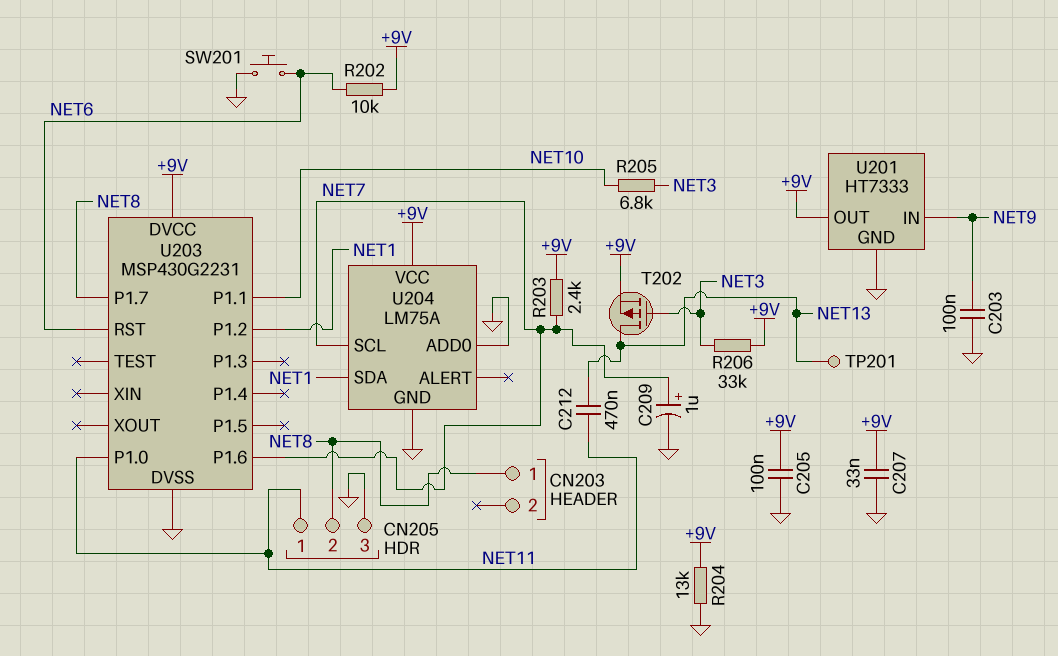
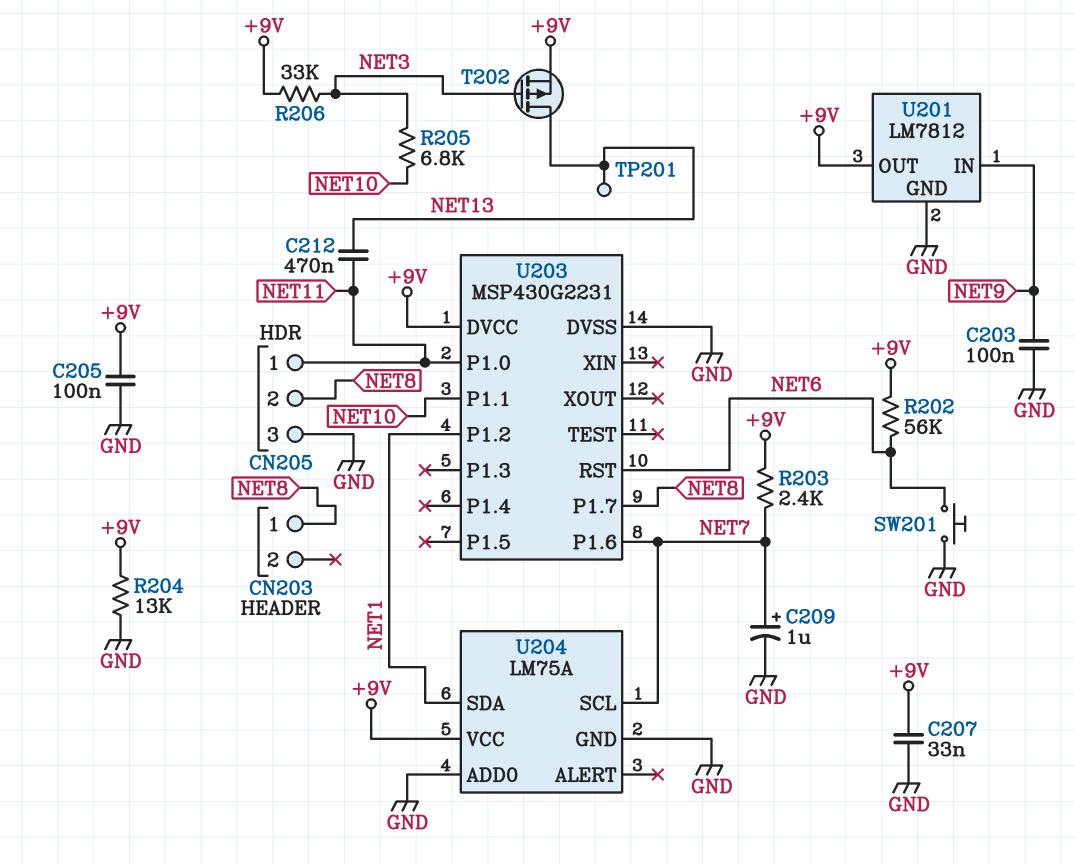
R202: 10k (+9V, NET6) -> 56k (+9V, NET6)
U201: HT7333 -> LM7812

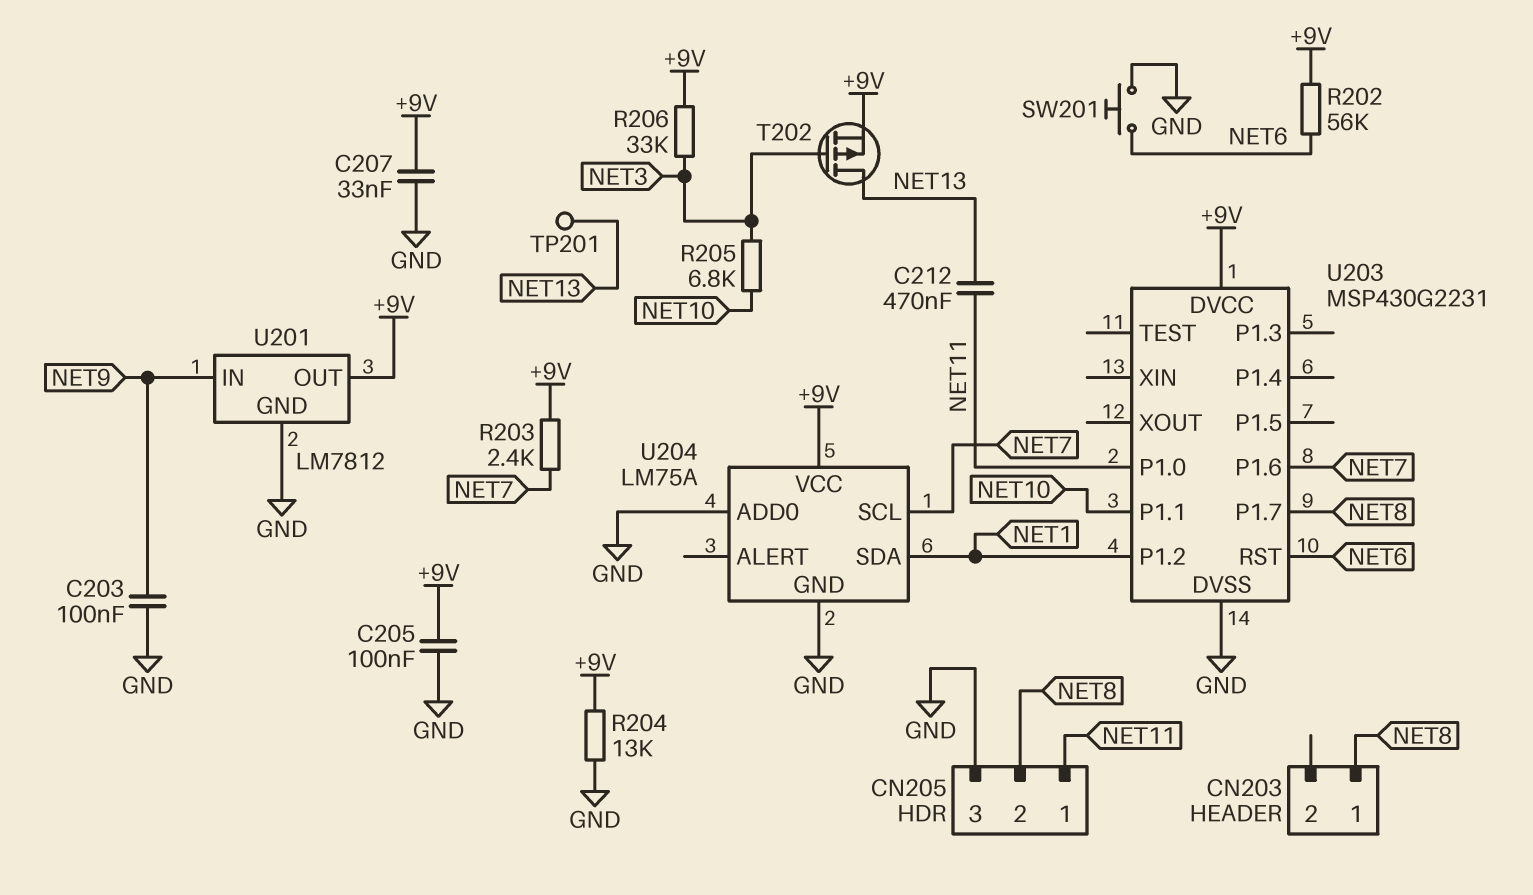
C209: 1uF (plus NET7, minus GND) -> none

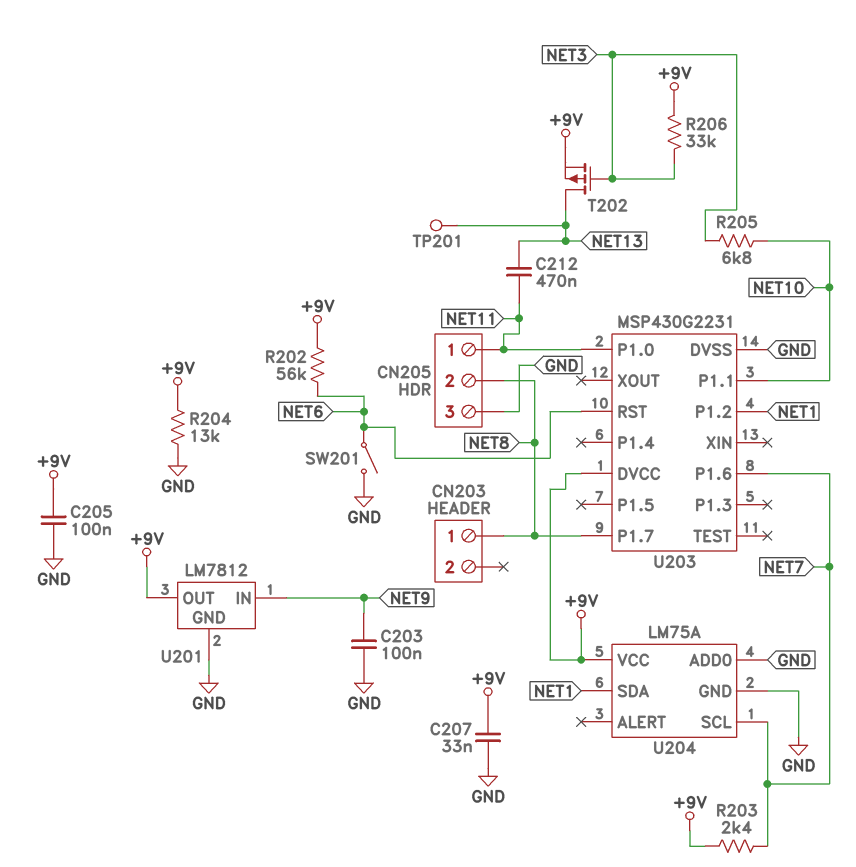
SW201: button (GND, NET6) -> switch (GND, NET6)

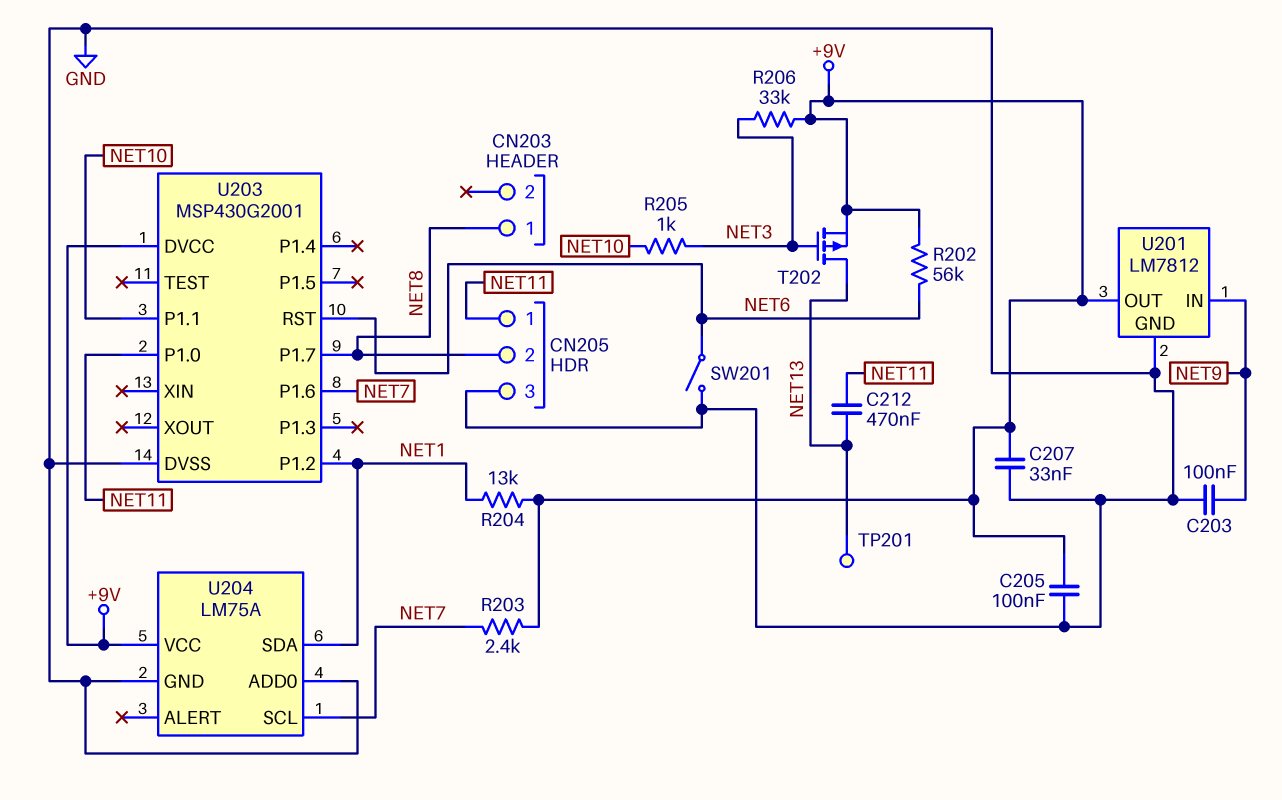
R204: 13k (+9V, GND) -> 13k (+9V, NET1)
R205: 6.8k (NET3, NET10) -> 1k (NET3, NET10)
U203: MSP430G2231 -> MSP430G2001

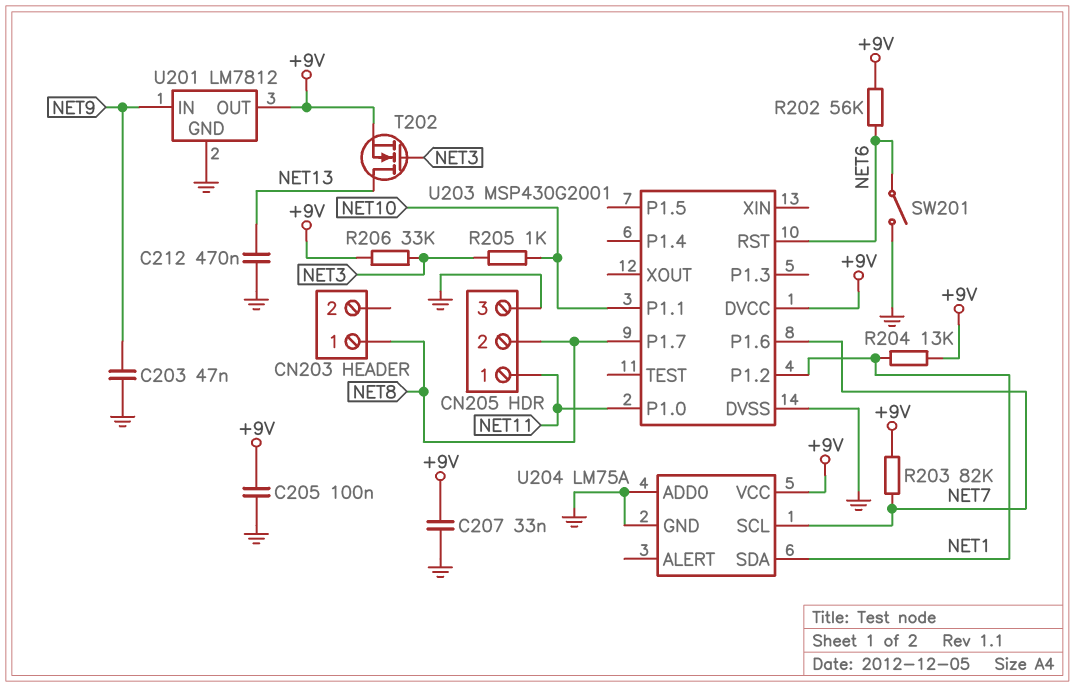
C203: 100nF (GND, NET9) -> 47nF (GND, NET9)
C212: 470nF (NET11, NET13) -> 470nF (GND, NET13)
R203: 2.4k (+9V, NET7) -> 82k (+9V, NET7)
T202: PMOS (G NET3, D NET13, S +9V) -> NMOS (G NET3, D NET13, S +9V)
TP201: test point (NET13) -> none

